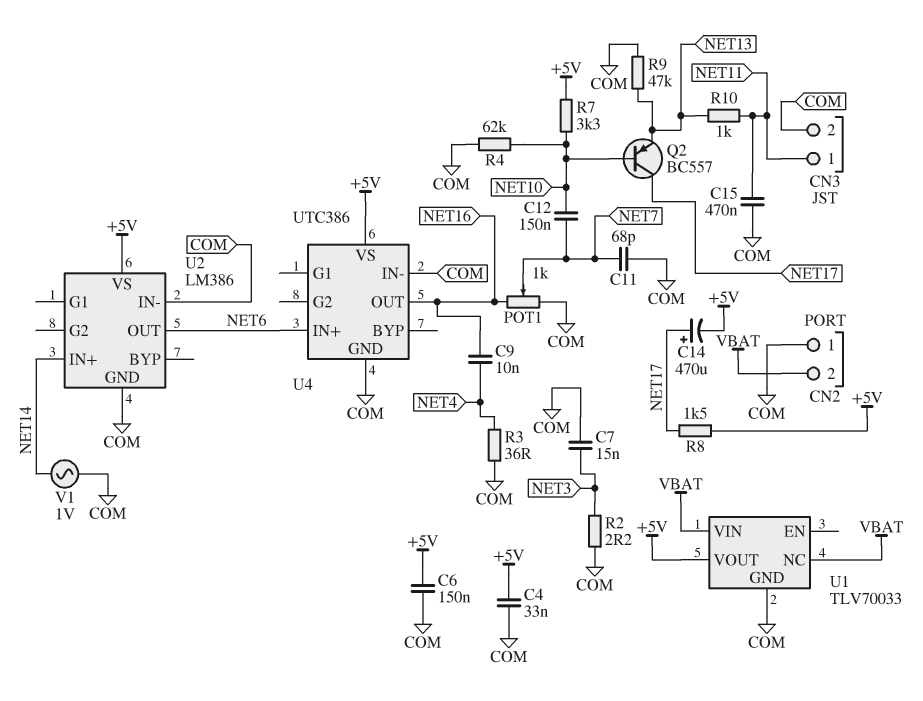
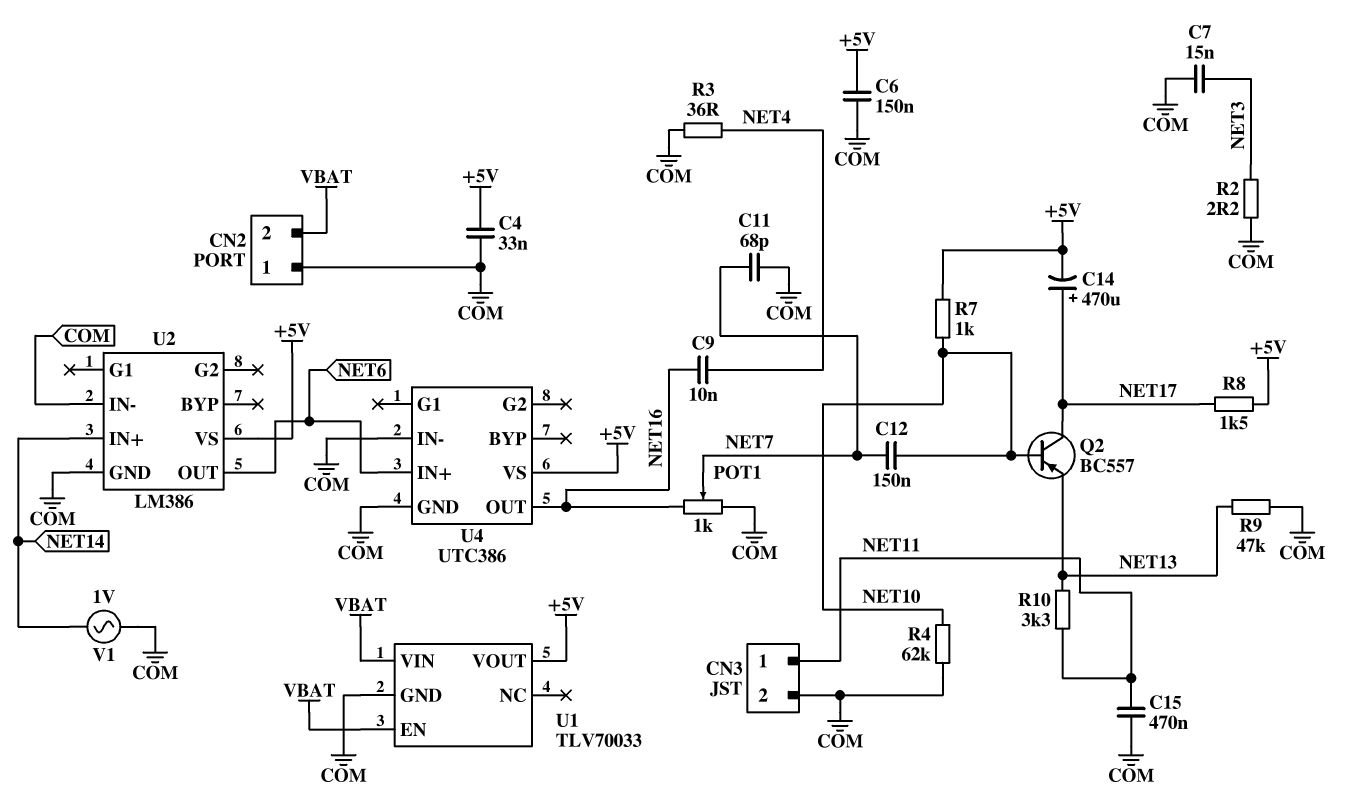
R7: 3.3k (+5V, NET10) -> 1k (+5V, NET10)
R10: 1k (NET11, NET13) -> 3.3k (NET11, NET13)
U1 pin EN: none -> VBAT
U1 pin NC: VBAT -> none

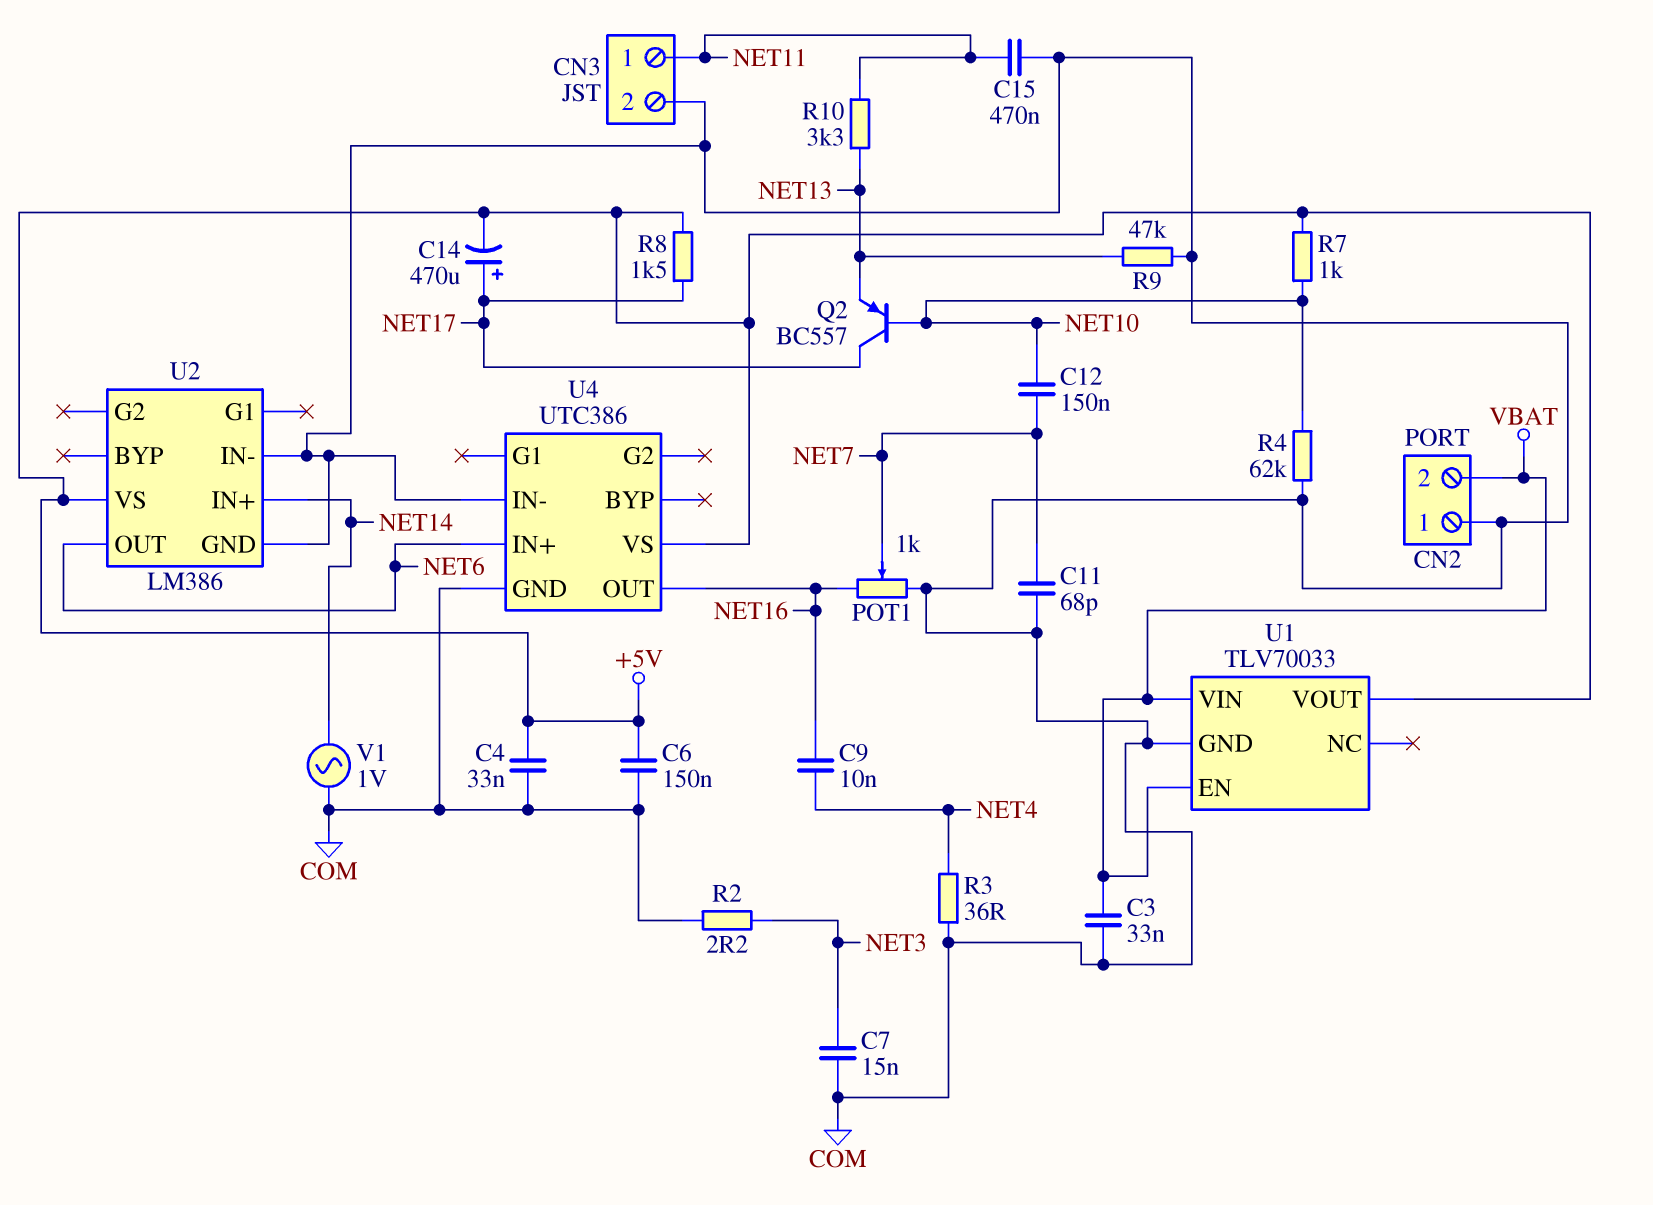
C3: none -> 33nF (COM, VBAT)

